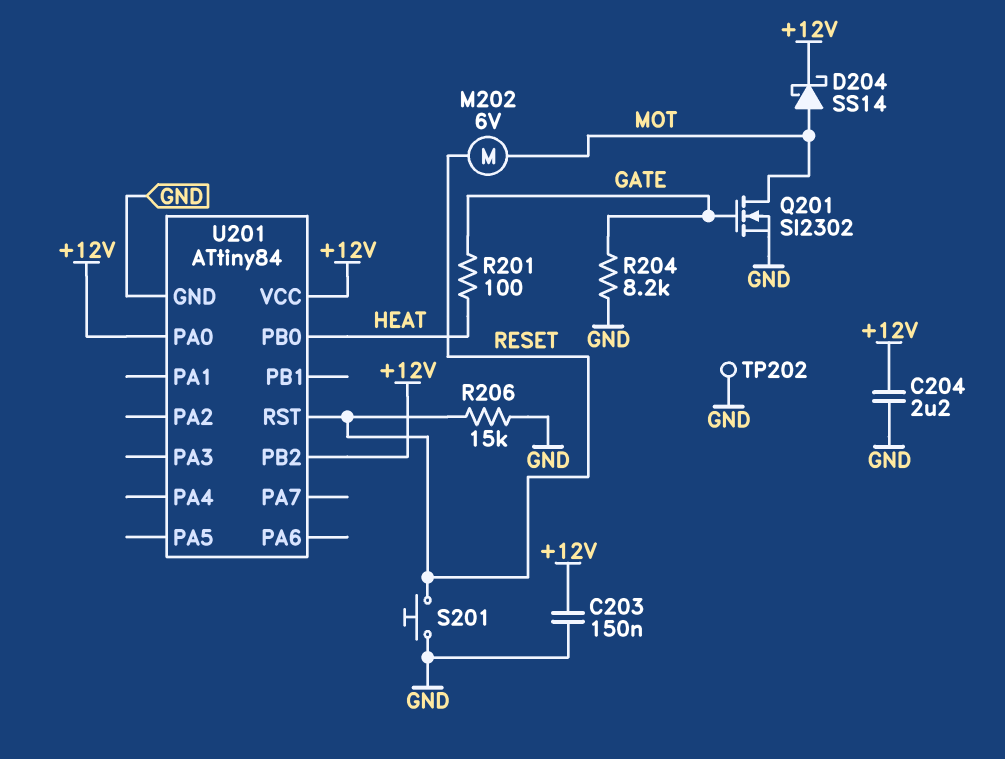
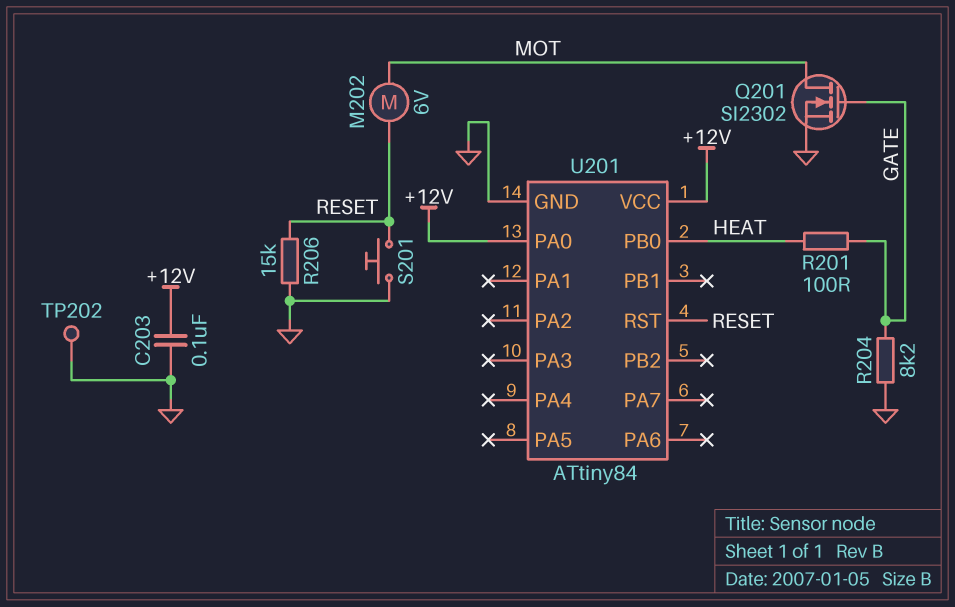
C203: 150nF (+12V, GND) -> 100nF (+12V, GND)
C204: 2.2uF (+12V, GND) -> none
D204: schottky SS14 (A MOT, K +12V) -> none
U201 pin PB2: +12V -> none

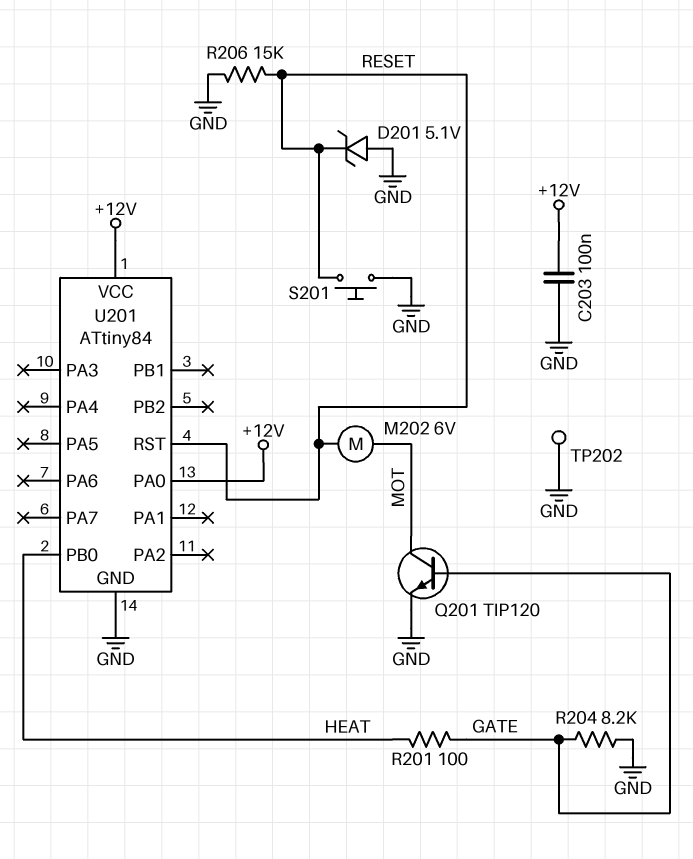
D201: none -> zener 5.1V (A GND, K RESET)
Q201: NMOS SI2302 (G GATE, D MOT, S GND) -> NPN TIP120 (B GATE, C MOT, E GND)

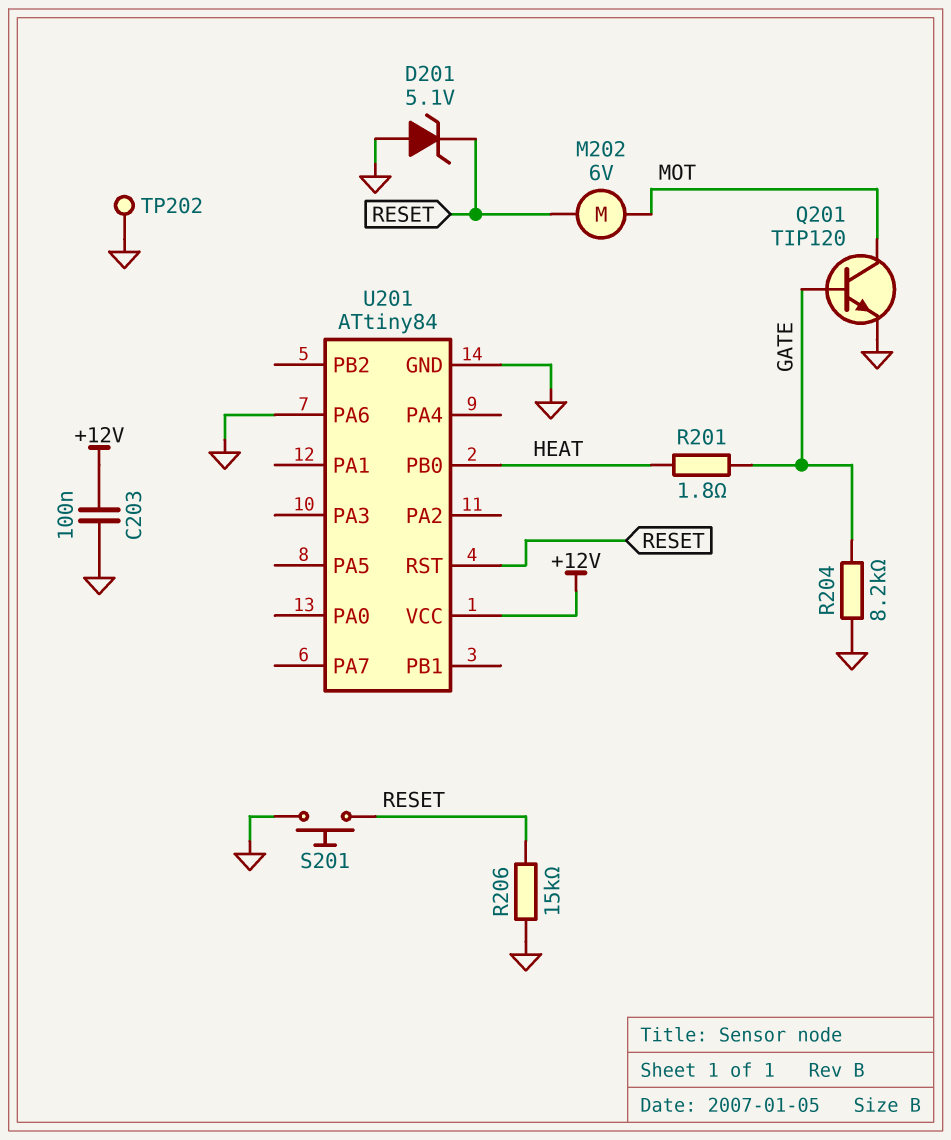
R201: 100 (GATE, HEAT) -> 1.8 (GATE, HEAT)
U201 pin PA0: +12V -> none
U201 pin PA6: none -> GND

